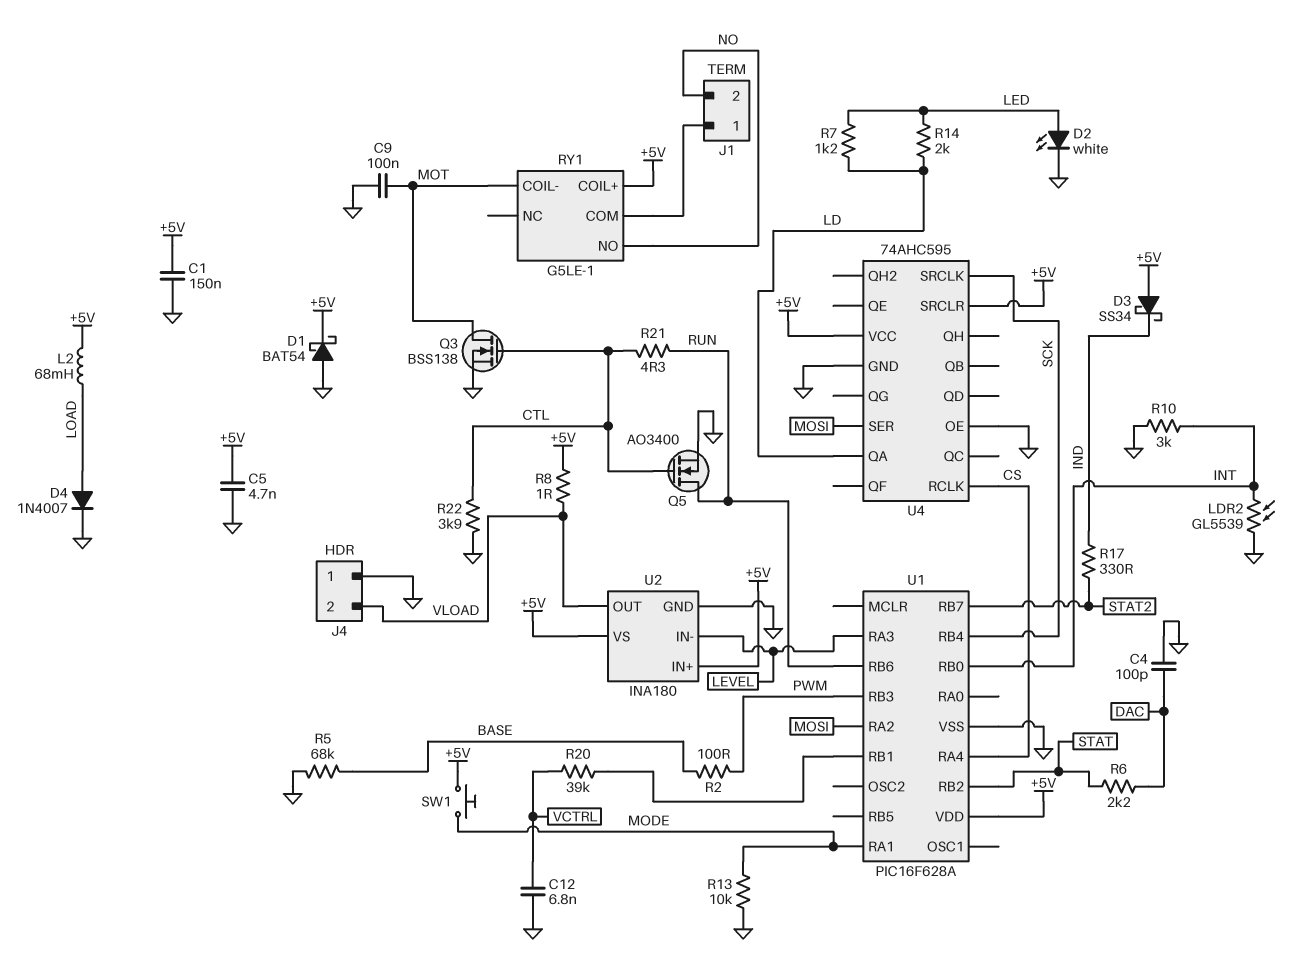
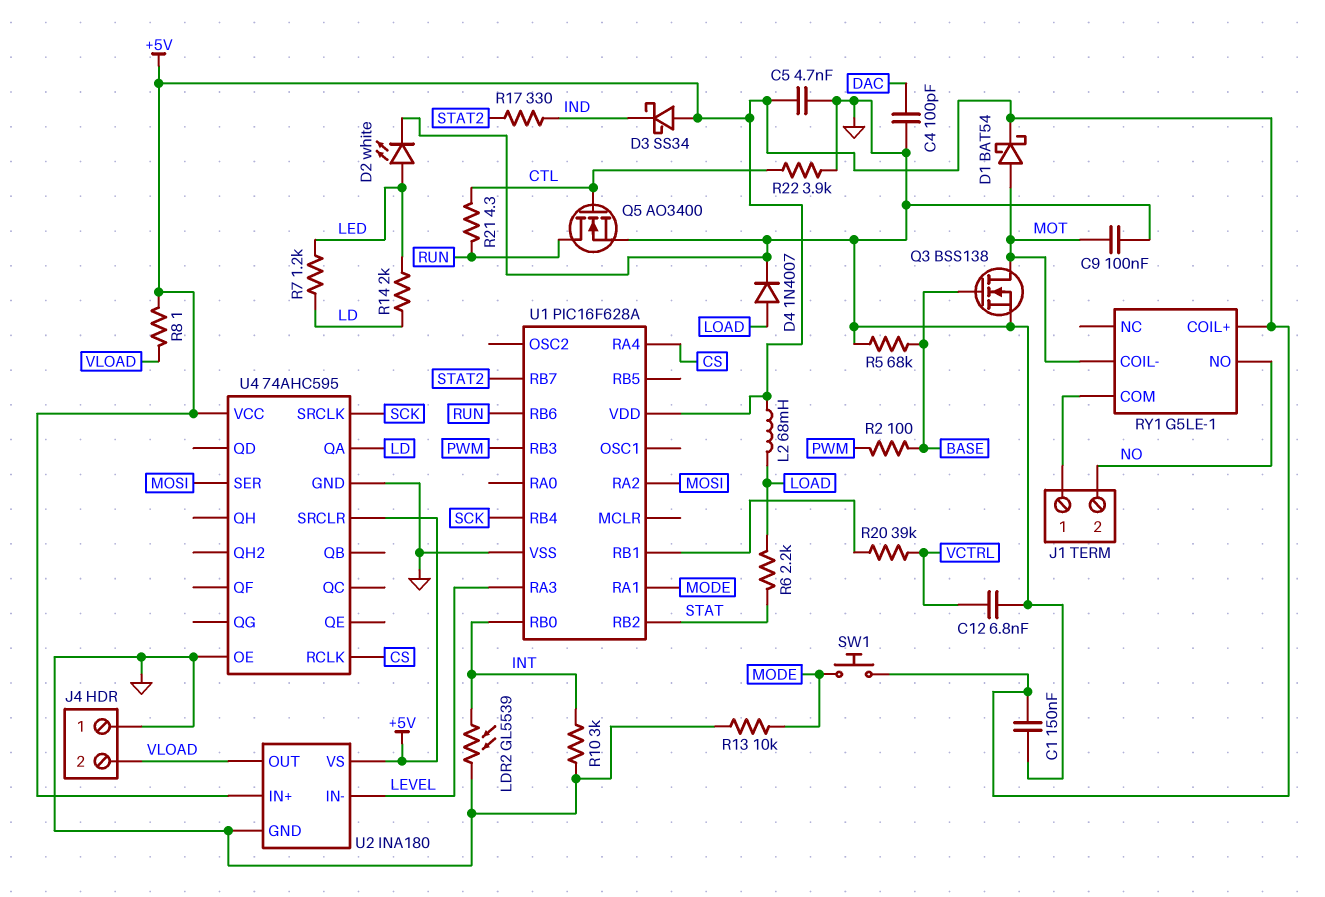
D1: schottky BAT54 (A GND, K +5V) -> schottky BAT54 (A MOT, K +5V)
Q3: NMOS BSS138 (G CTL, D MOT, S GND) -> NMOS BSS138 (G BASE, D MOT, S GND)
R6: 2.2k (DAC, STAT) -> 2.2k (LOAD, STAT)

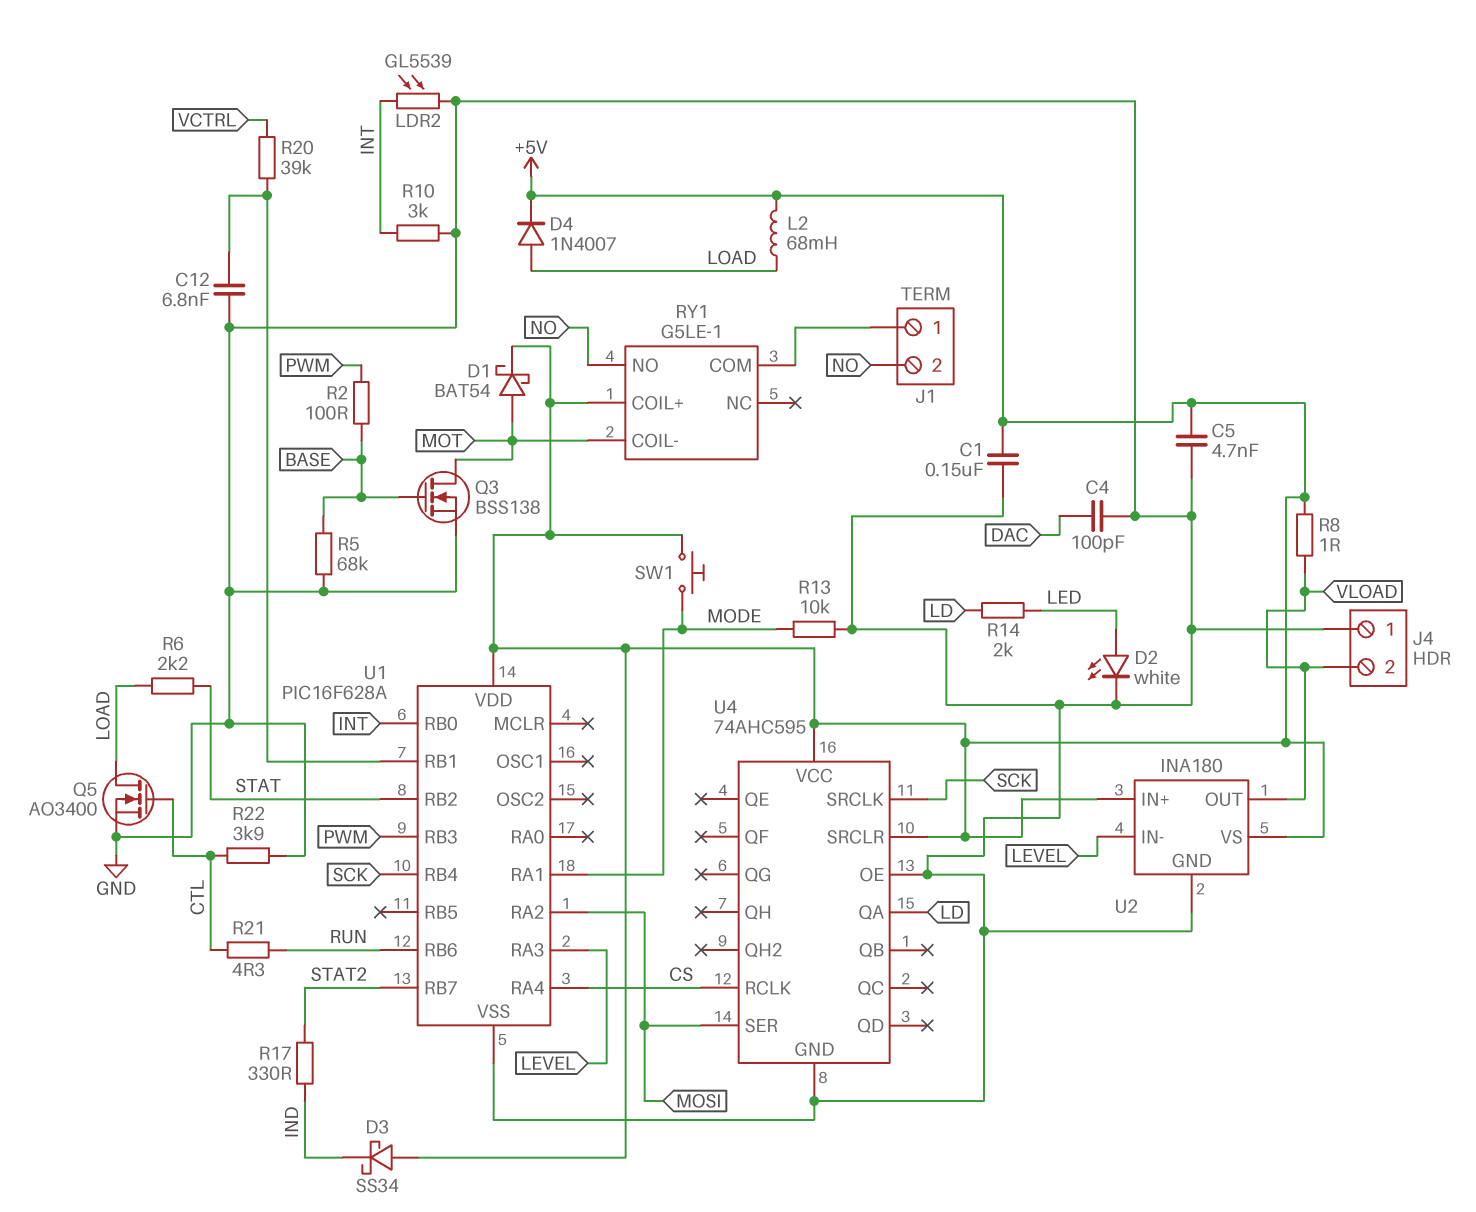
C9: 100nF (GND, MOT) -> none
C12: 6.8nF (GND, VCTRL) -> 6.8nF (GND, U1/RB1)
D4: diode 1N4007 (A LOAD, K GND) -> diode 1N4007 (A LOAD, K +5V)
Q5: NMOS AO3400 (G CTL, D RUN, S GND) -> NMOS AO3400 (G CTL, D LOAD, S GND)
R7: 1.2k (LD, LED) -> none

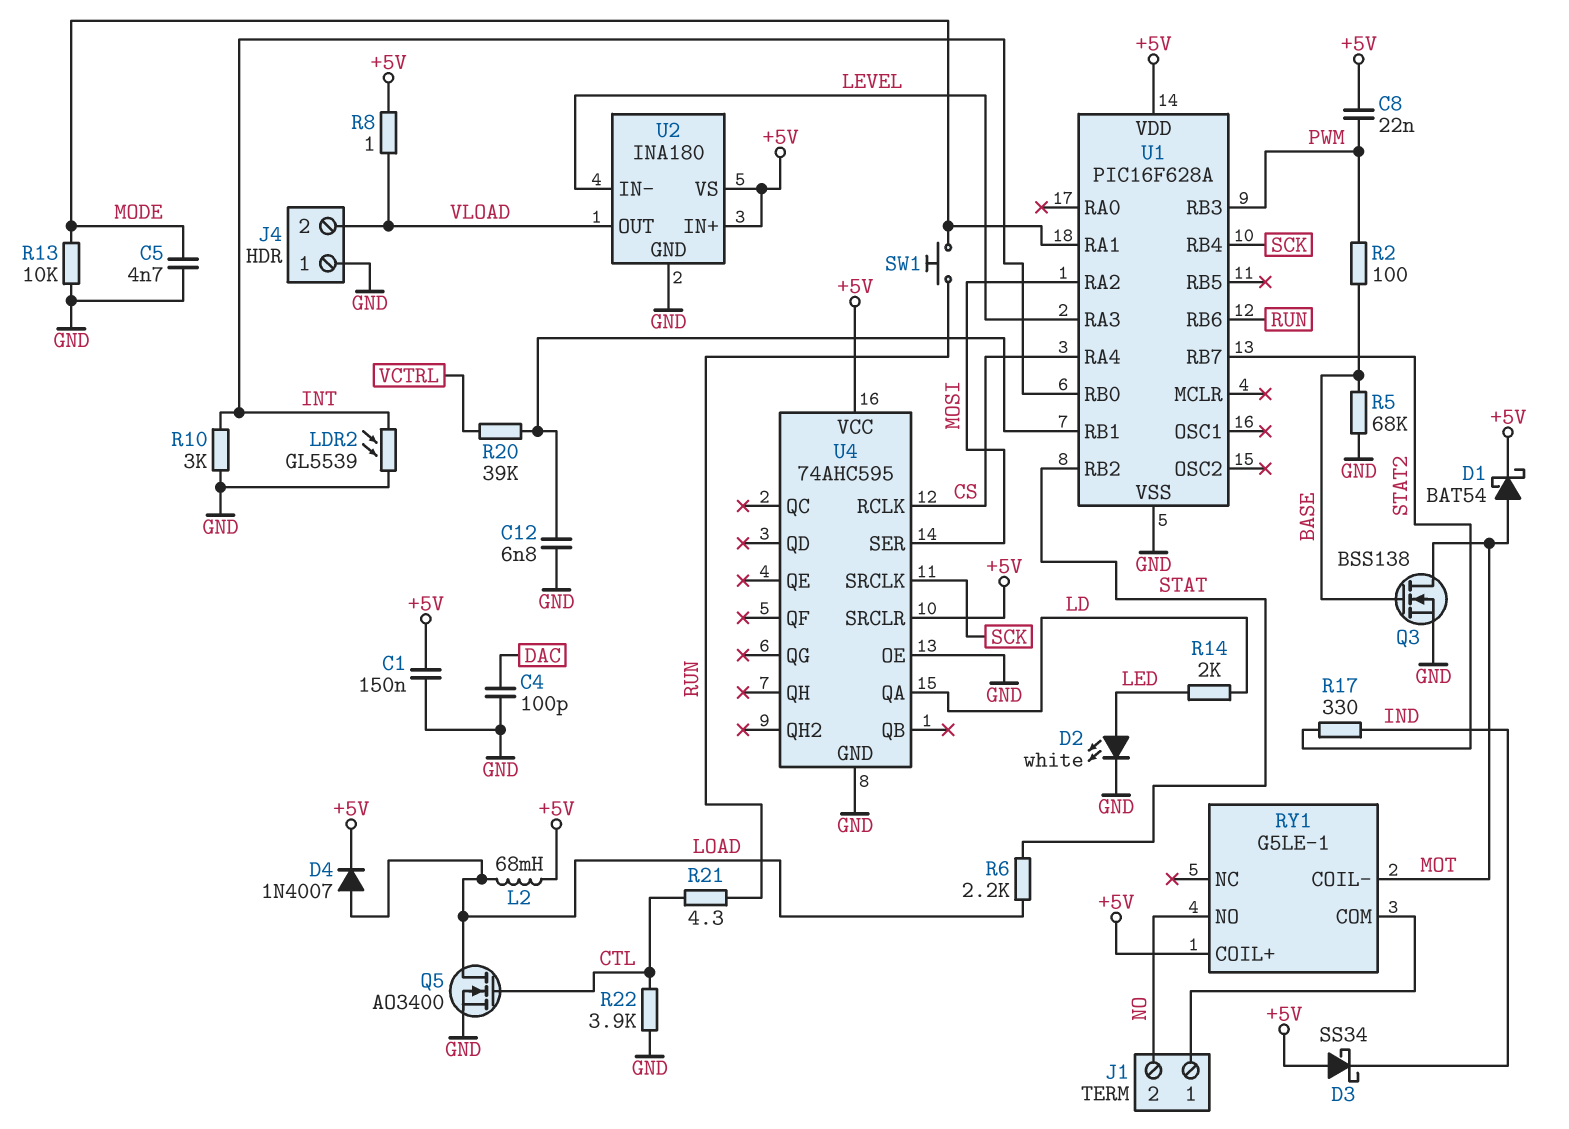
C5: 4.7nF (+5V, GND) -> 4.7nF (GND, MODE)
C8: none -> 22nF (+5V, PWM)
SW1: button (+5V, MODE) -> button (MODE, RUN)

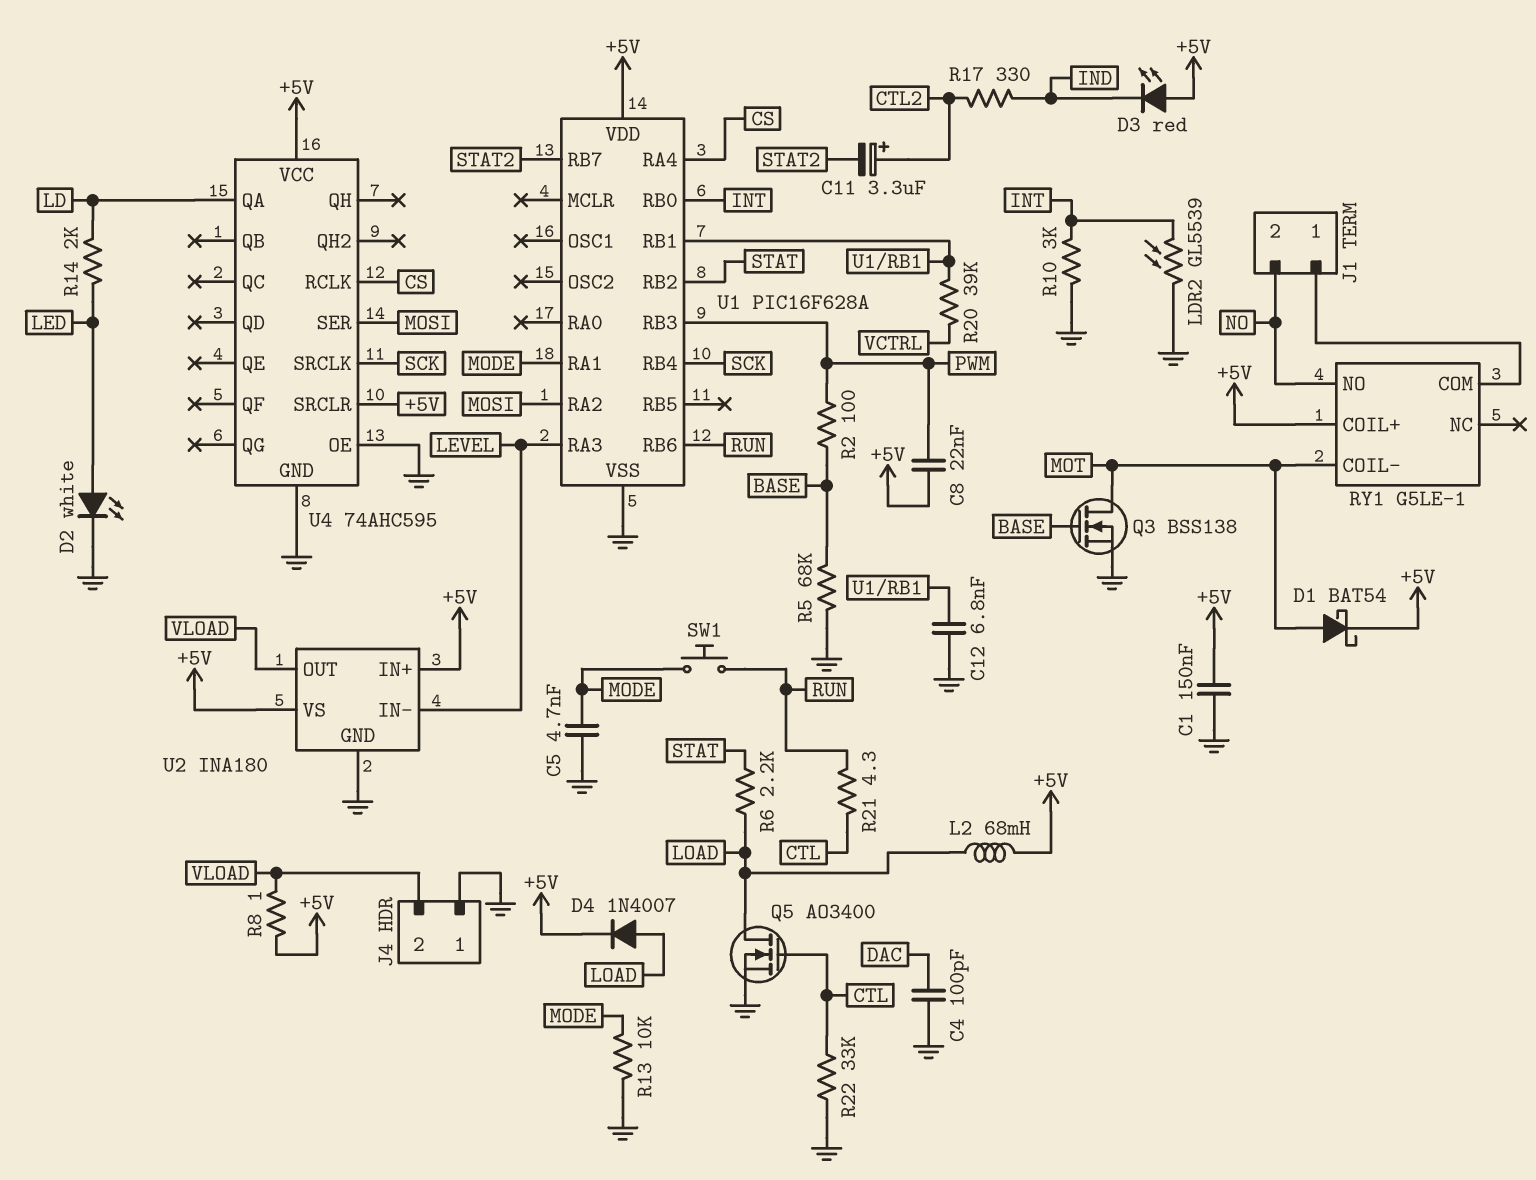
C11: none -> 3.3uF (plus CTL2, minus STAT2)
D3: schottky SS34 (A +5V, K IND) -> LED red (A +5V, K IND)
R17: 330 (IND, STAT2) -> 330 (CTL2, IND)
R22: 3.9k (CTL, GND) -> 33k (CTL, GND)

